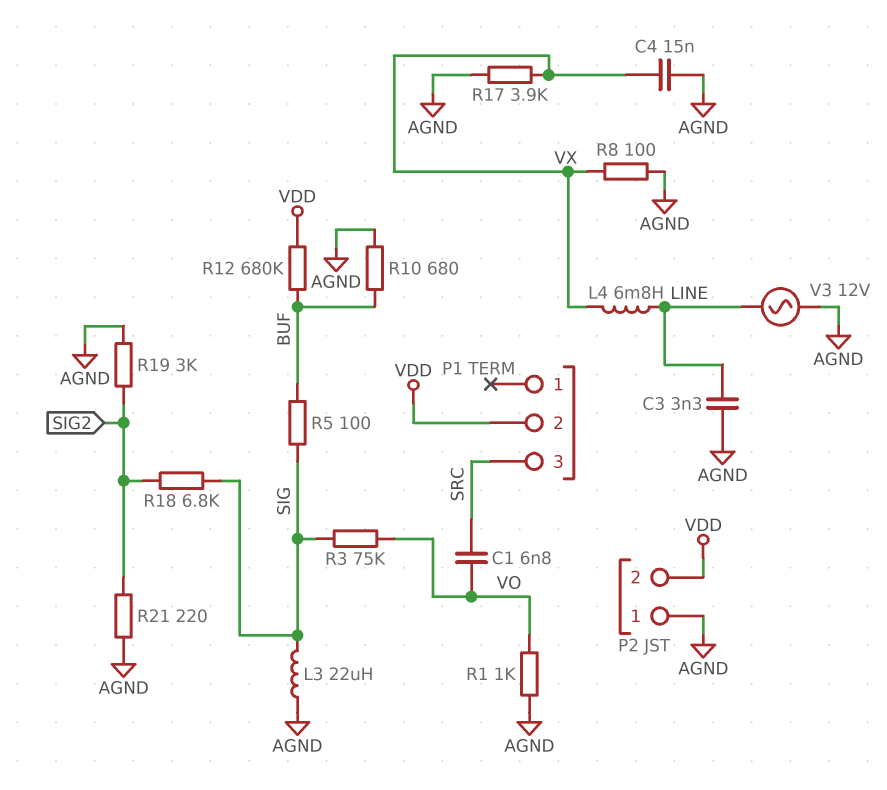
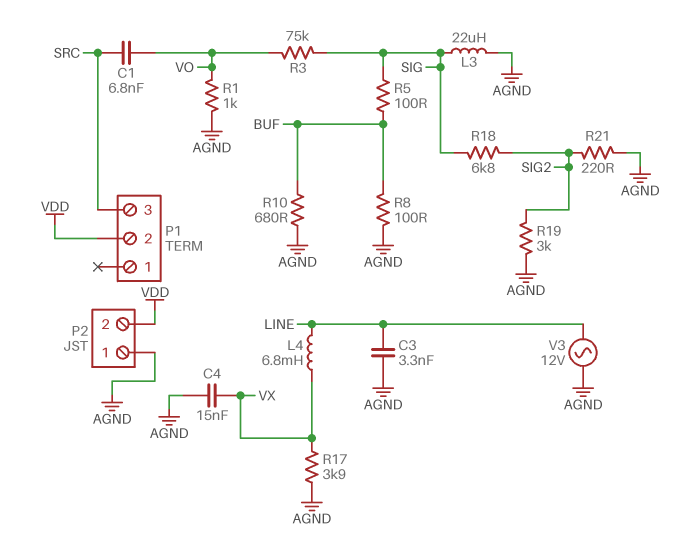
R8: 100 (AGND, VX) -> 100 (AGND, BUF)
R12: 680k (BUF, VDD) -> none

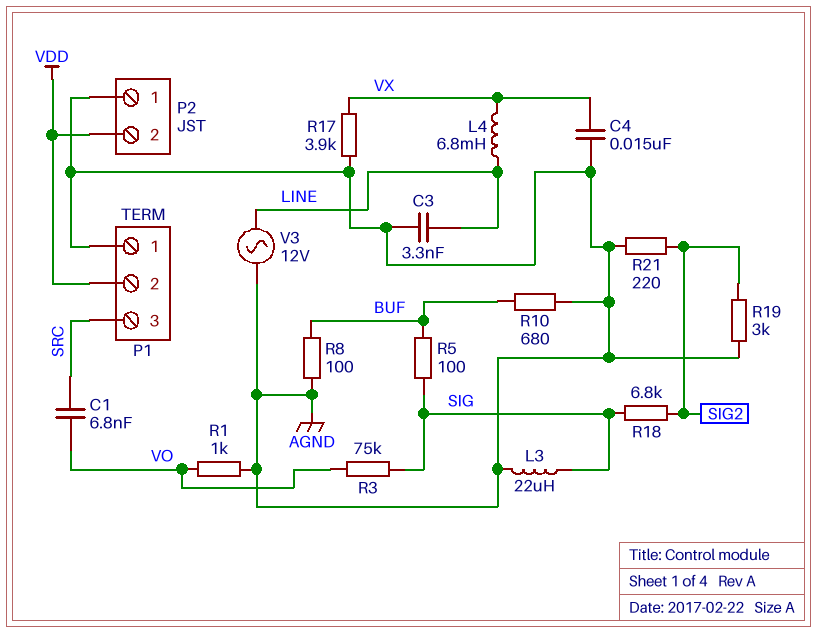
P1 pin 1: none -> AGND

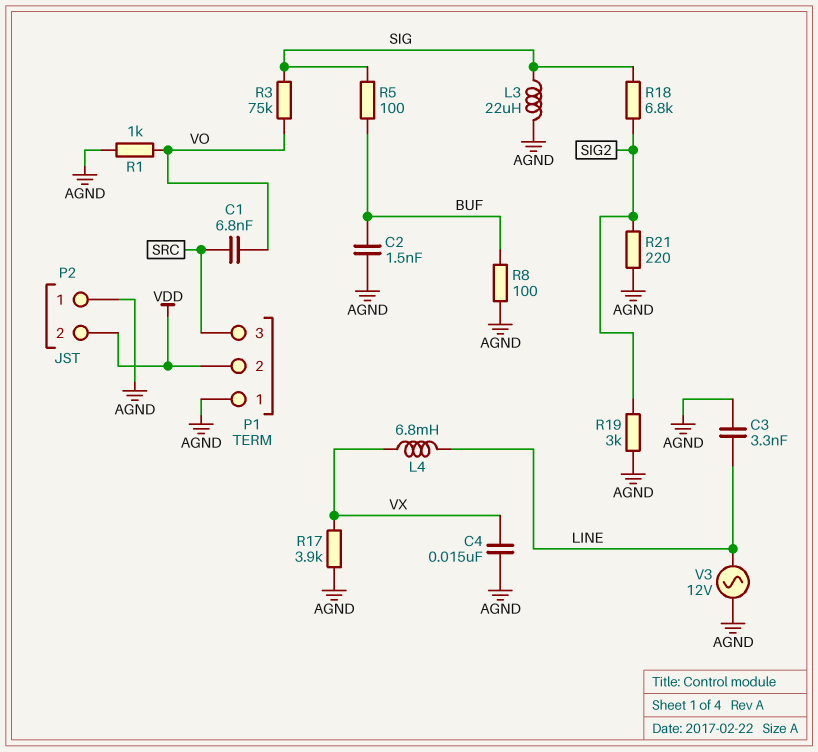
C2: none -> 1.5nF (AGND, BUF)
R10: 680 (AGND, BUF) -> none

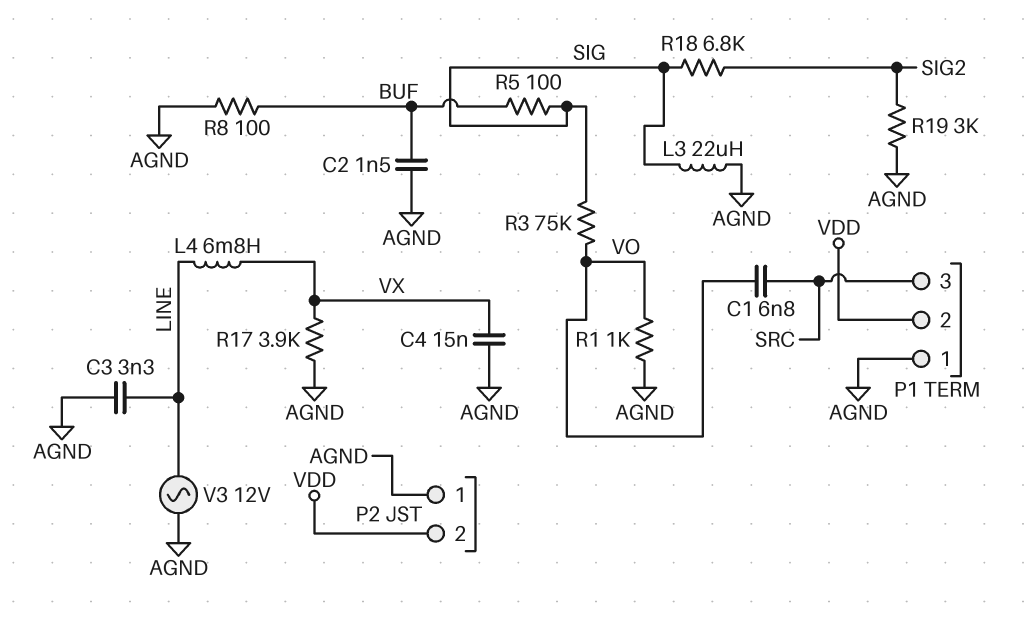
R21: 220 (AGND, SIG2) -> none

